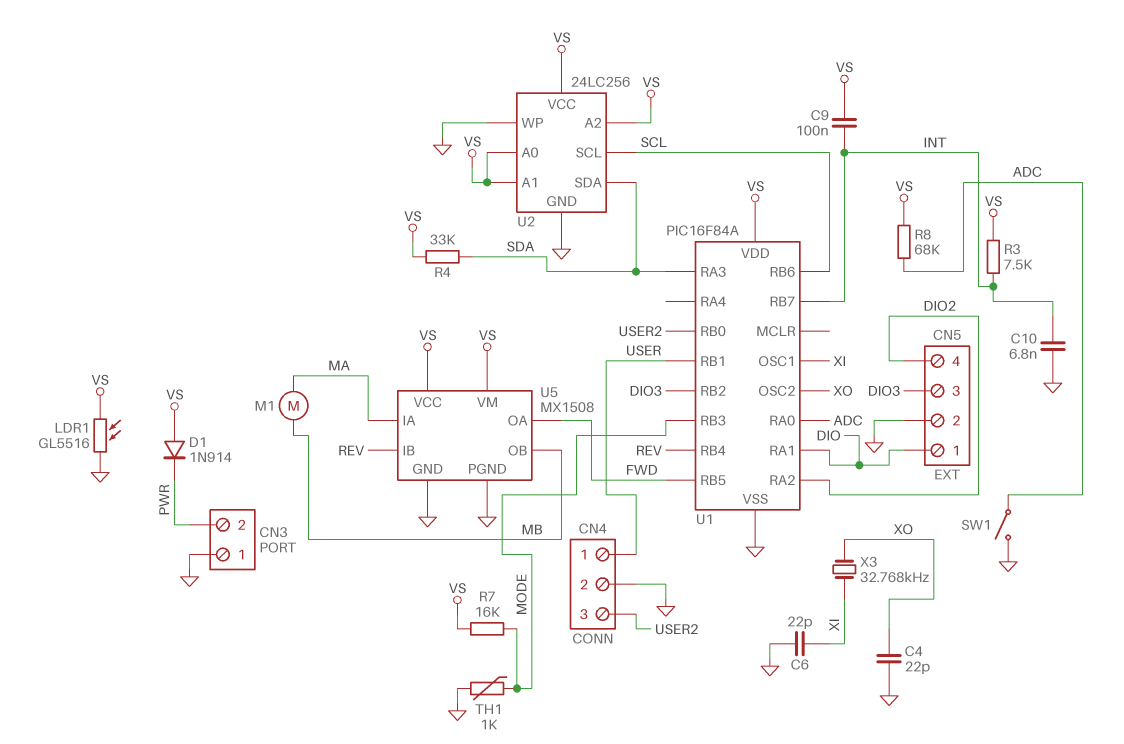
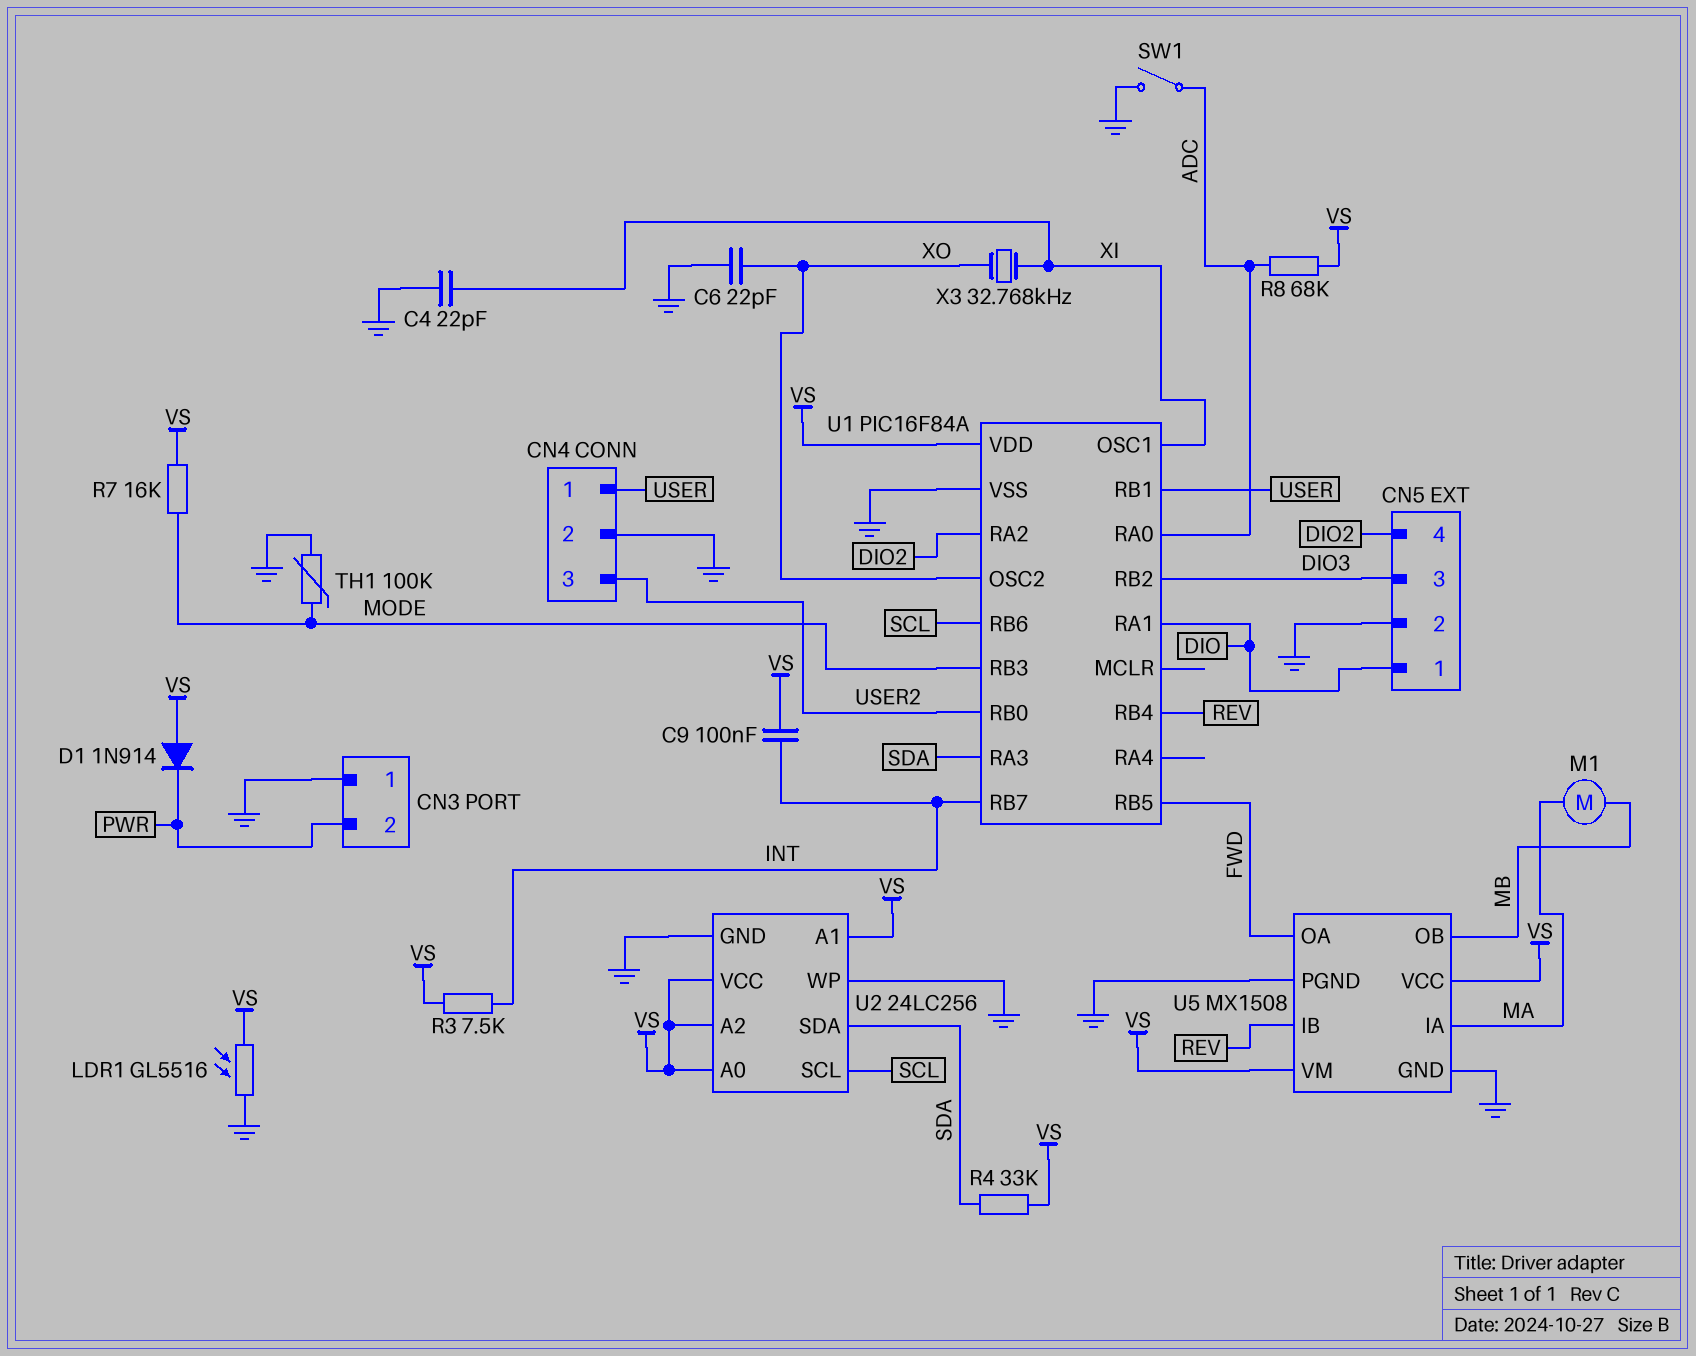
C4: 22pF (GND, XO) -> 22pF (GND, XI)
C6: 22pF (GND, XI) -> 22pF (GND, XO)
C10: 6.8nF (GND, INT) -> none
TH1: 1k (GND, MODE) -> 100k (GND, MODE)

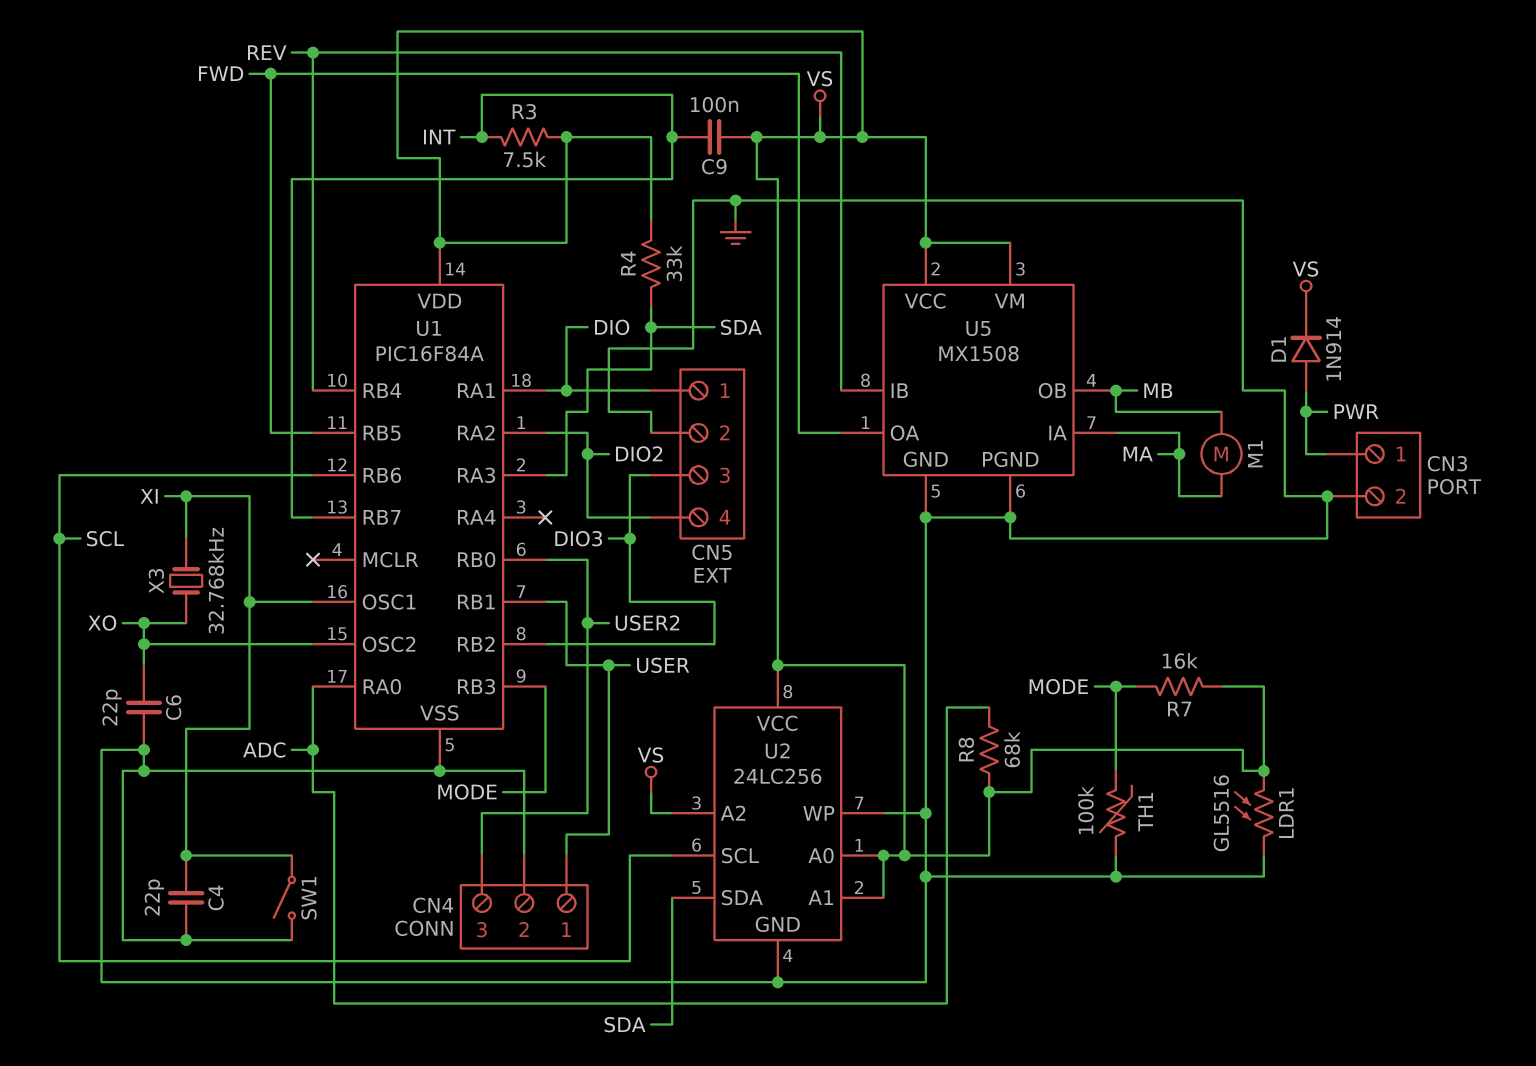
CN3 pin 1: GND -> PWR
CN3 pin 2: PWR -> GND
D1: diode 1N914 (A VS, K PWR) -> diode 1N914 (A PWR, K VS)
SW1: switch (ADC, GND) -> switch (GND, XI)

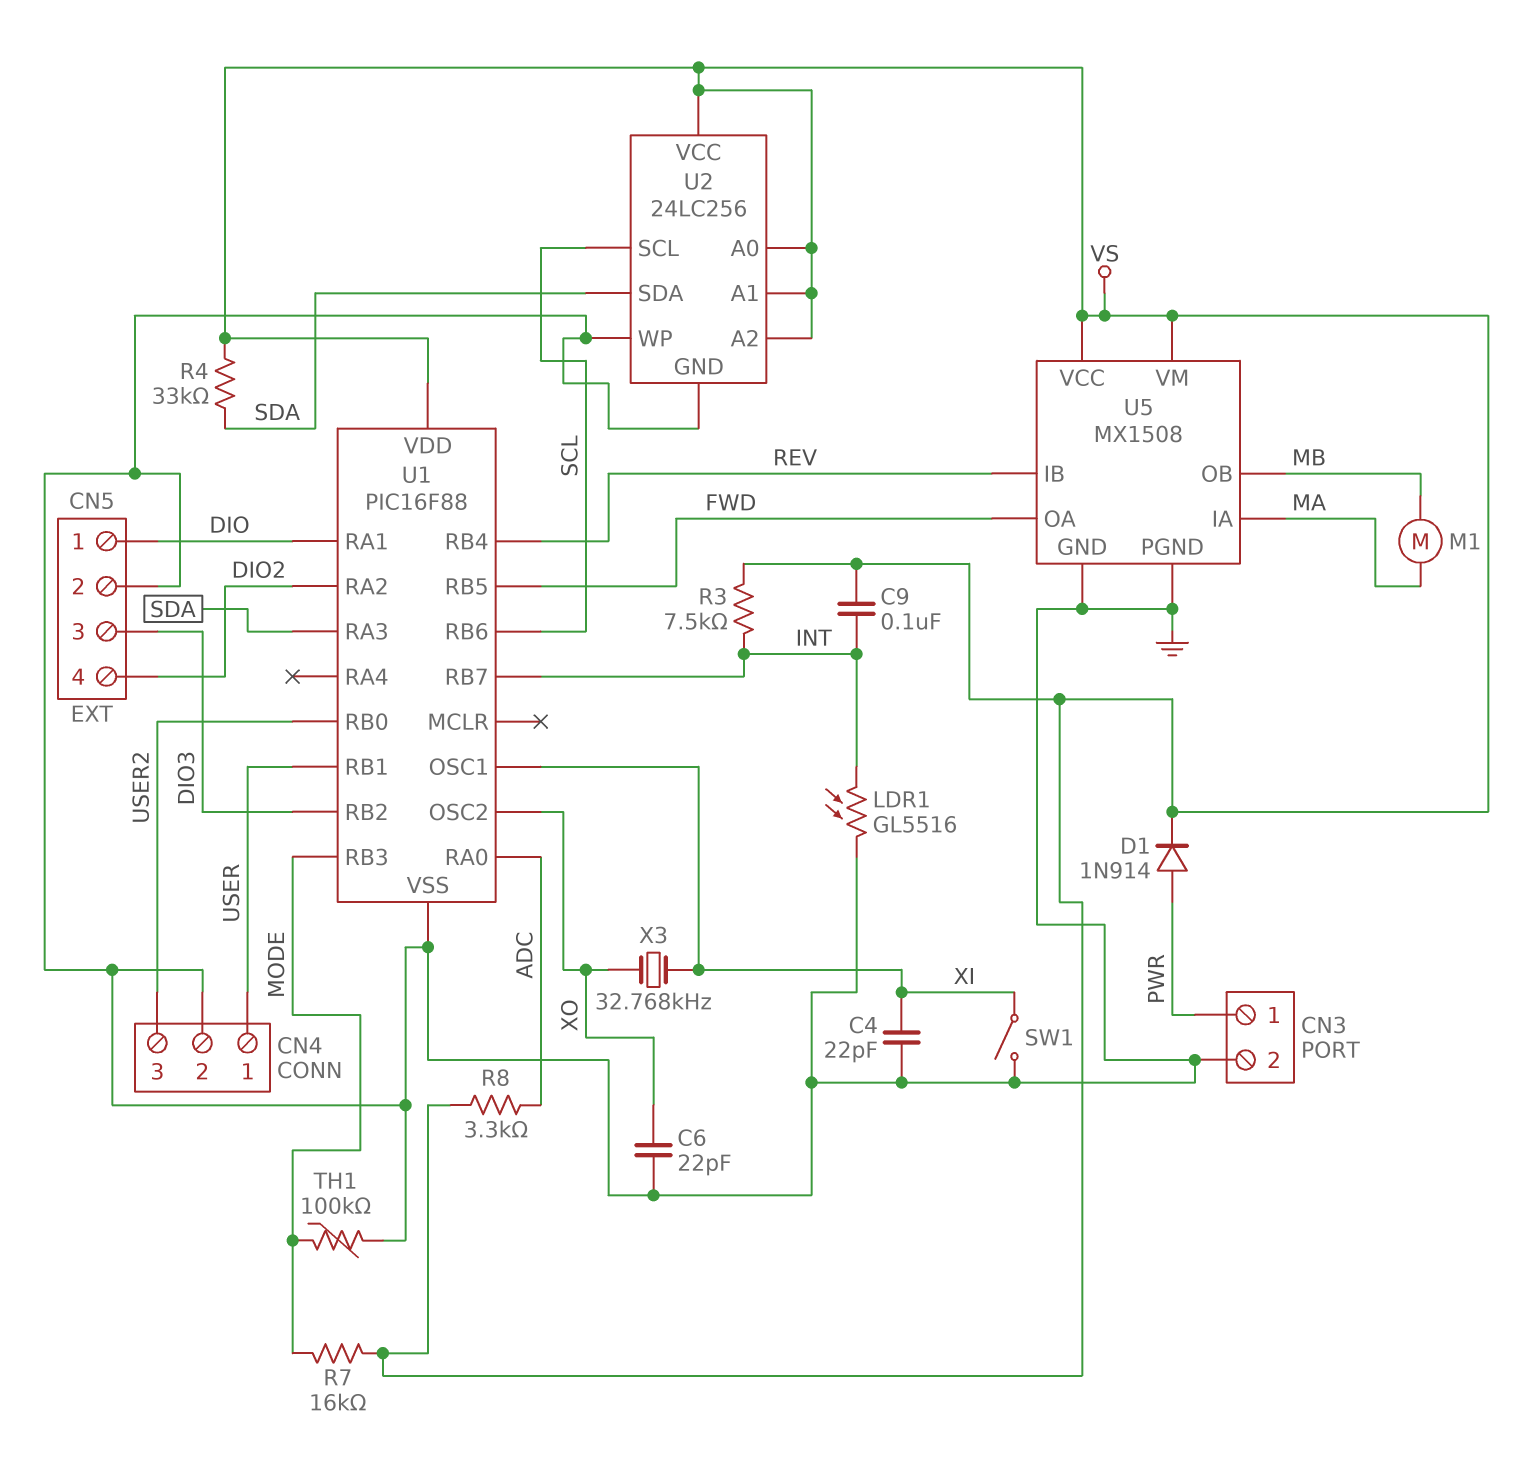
LDR1: GL5516 (GND, VS) -> GL5516 (GND, INT)
R8: 68k (ADC, VS) -> 3.3k (ADC, VS)
U1: PIC16F84A -> PIC16F88

